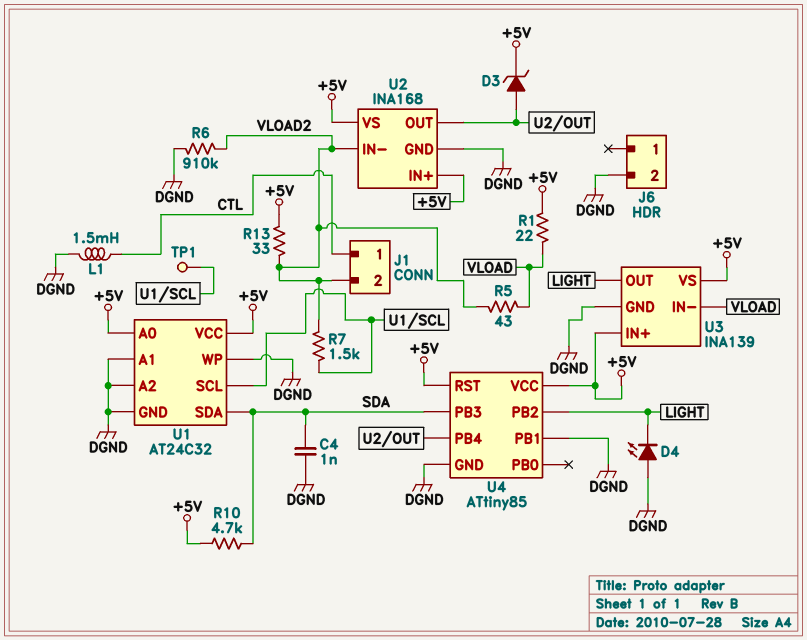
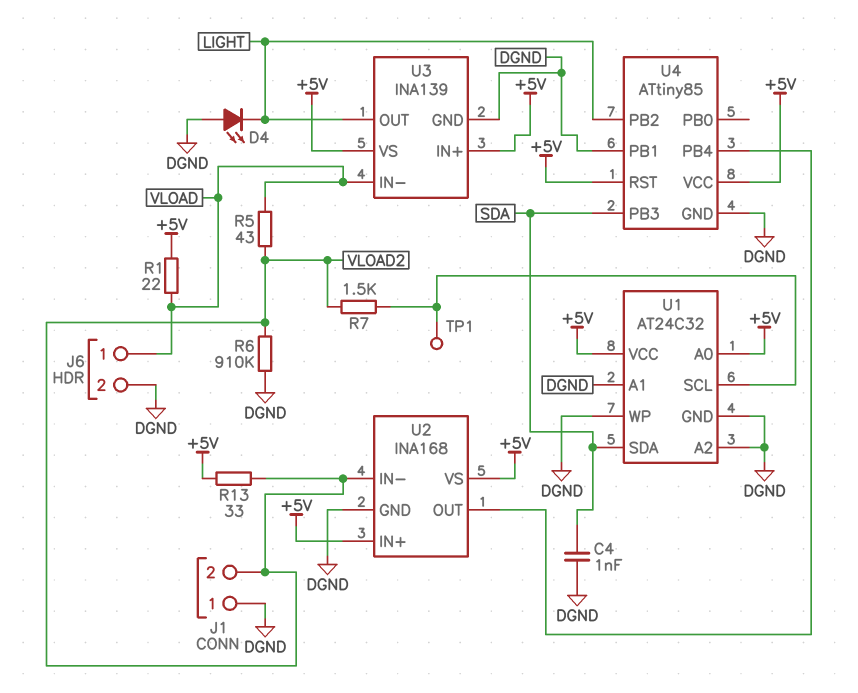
D3: zener (A U2/OUT, K +5V) -> none
J1 pin 1: CTL -> DGND
J6 pin 1: none -> VLOAD
L1: 1.5mH (CTL, DGND) -> none
R10: 4.7k (+5V, SDA) -> none

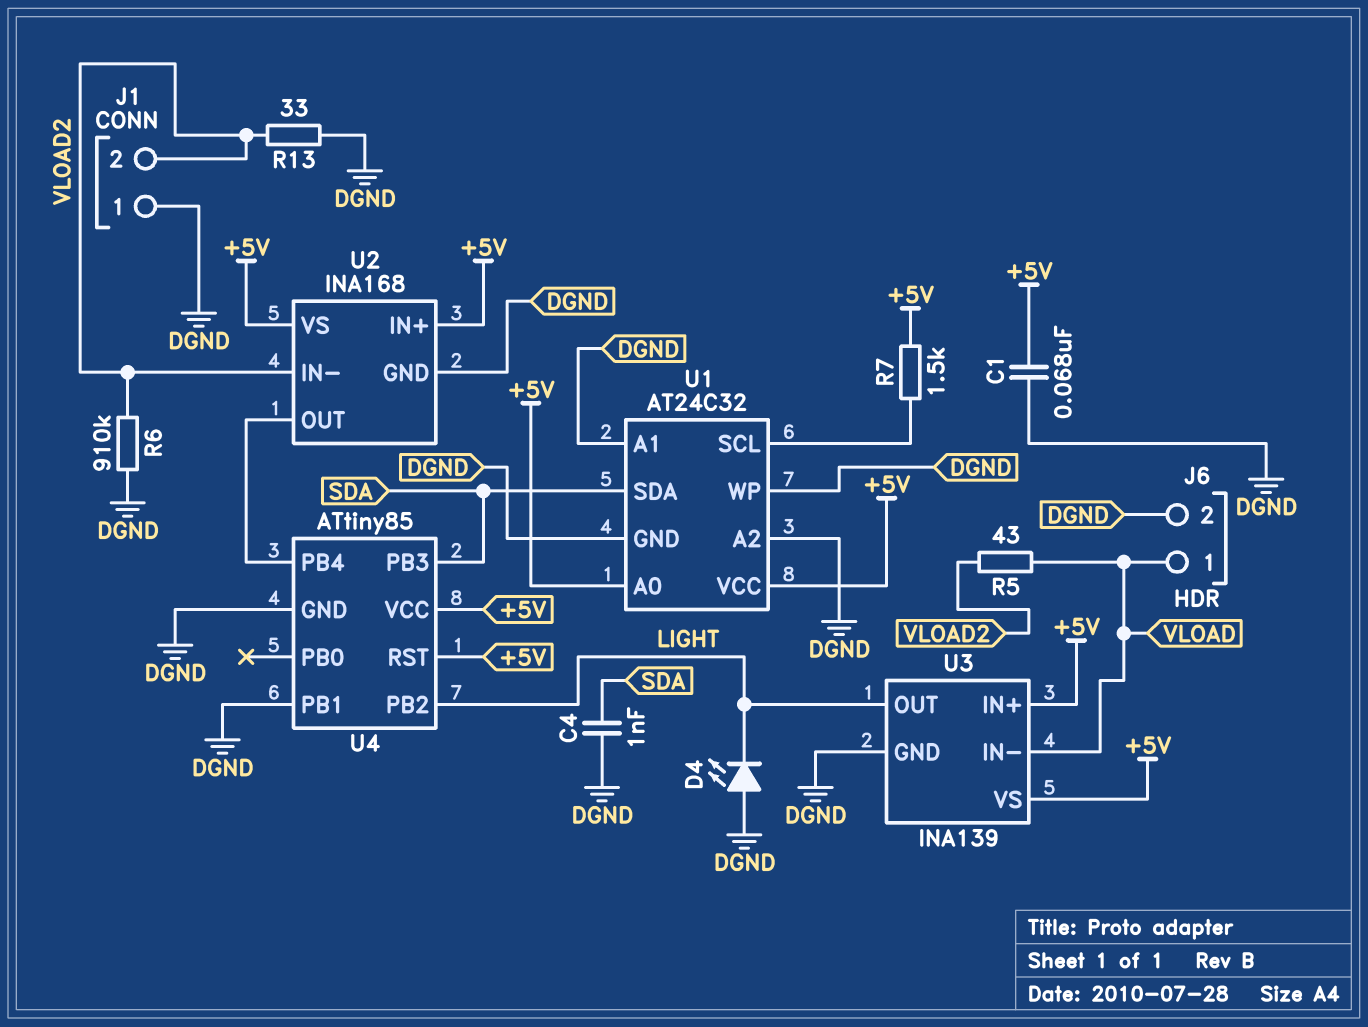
C1: none -> 68nF (+5V, DGND)
R1: 22 (+5V, VLOAD) -> none
R7: 1.5k (U1/SCL, VLOAD2) -> 1.5k (+5V, U1/SCL)
R13: 33 (+5V, VLOAD2) -> 33 (DGND, VLOAD2)
TP1: test point (U1/SCL) -> none

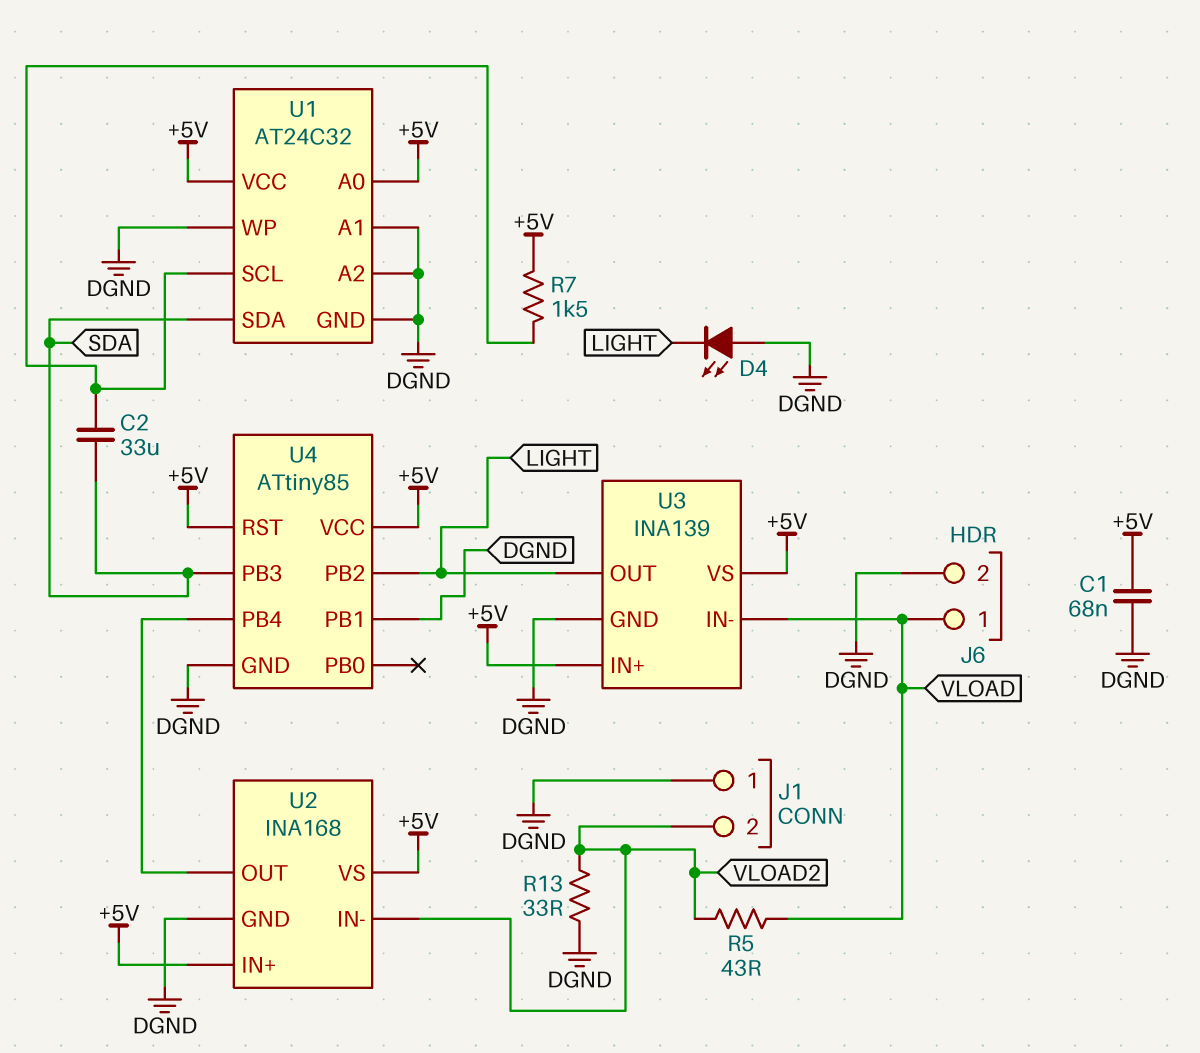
C2: none -> 33uF (SDA, U1/SCL)
C4: 1nF (DGND, SDA) -> none
R6: 910k (DGND, VLOAD2) -> none

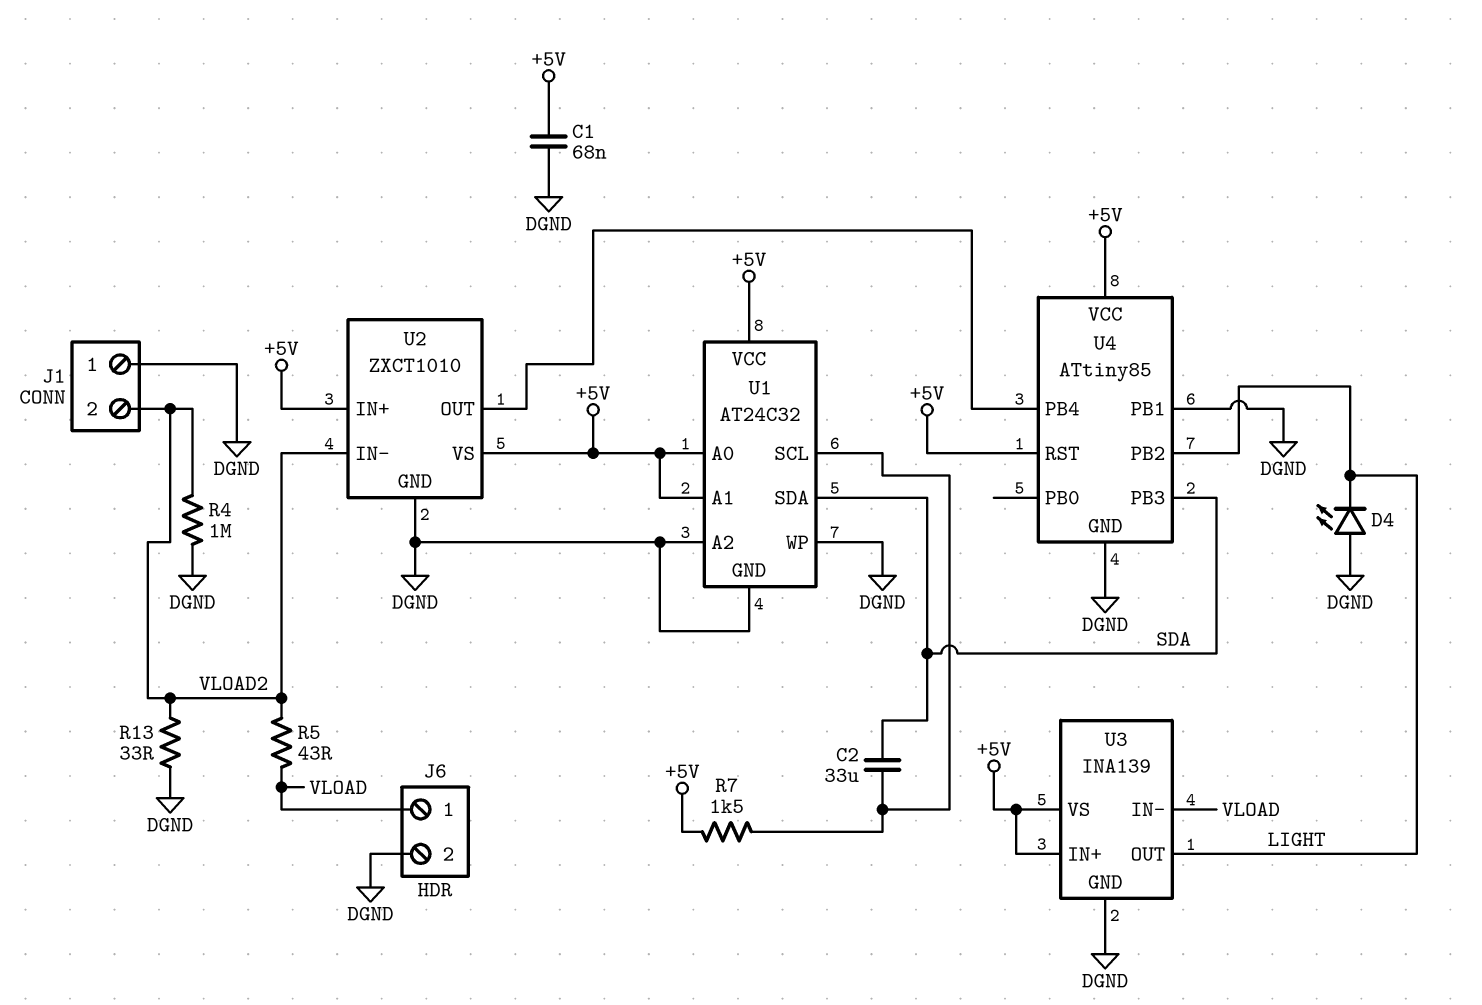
R4: none -> 1M (DGND, VLOAD2)
U1 pin A1: DGND -> +5V
U2: INA168 -> ZXCT1010

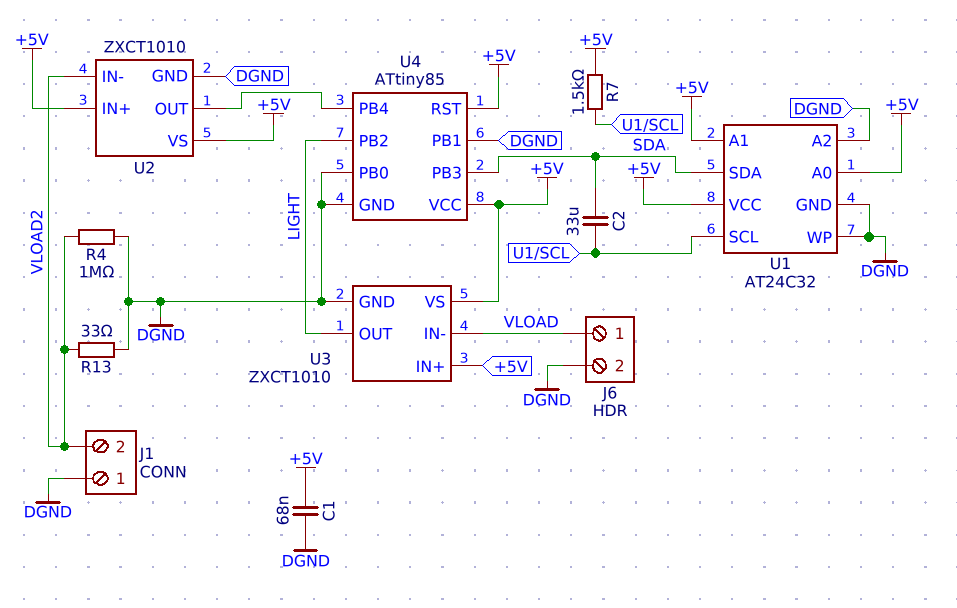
D4: LED (A DGND, K LIGHT) -> none
R5: 43 (VLOAD, VLOAD2) -> none
U3: INA139 -> ZXCT1010
U4 pin PB0: none -> DGND

